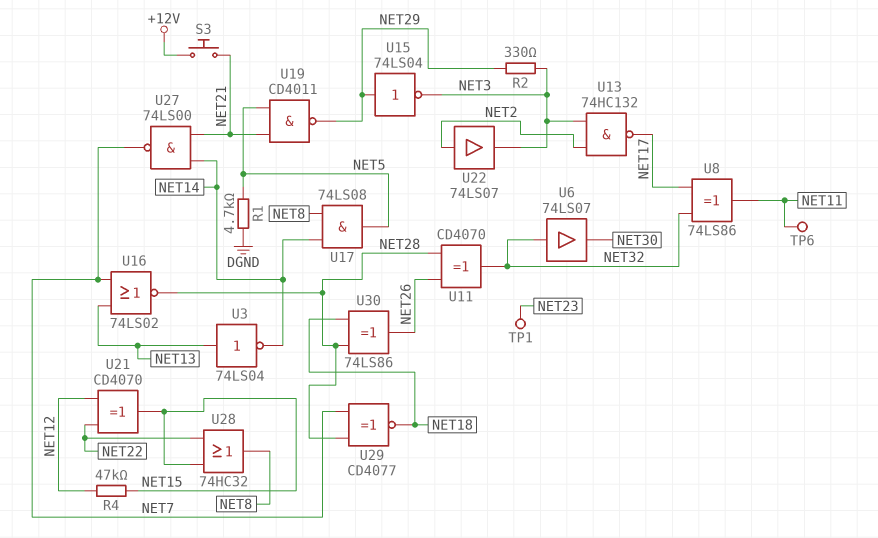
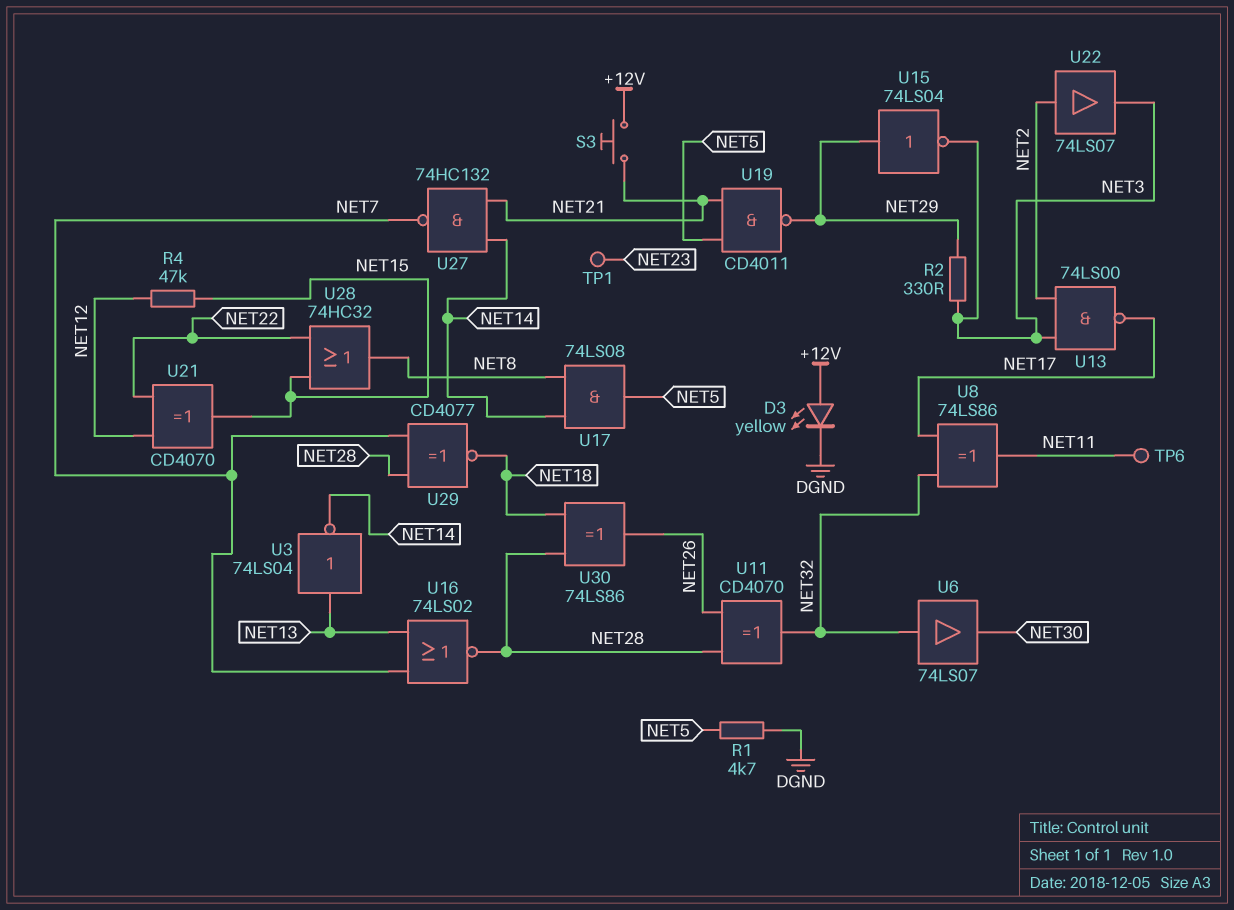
D3: none -> LED yellow (A +12V, K DGND)
U13: NAND 74HC132 (in NET2, in NET3, out NET17) -> NAND 74LS00 (in NET2, in NET3, out NET17)
U27: NAND 74LS00 (in NET14, in NET21, out NET7) -> NAND 74HC132 (in NET14, in NET21, out NET7)

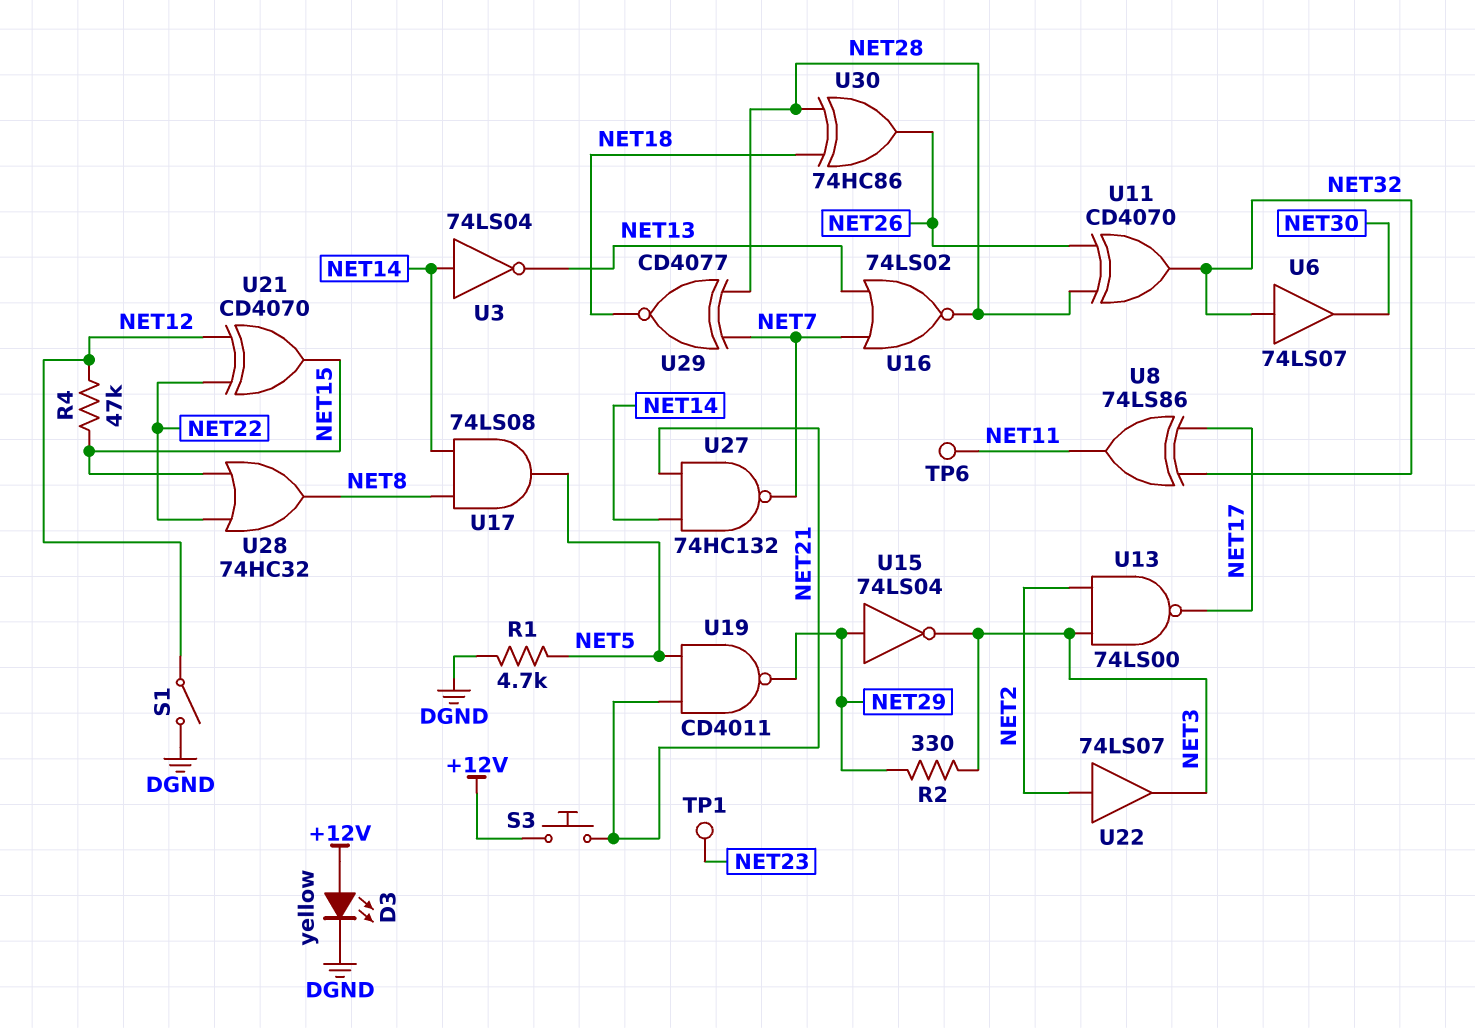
S1: none -> switch (DGND, NET12)
U3: NOT 74LS04 (in NET13, out NET14) -> NOT 74LS04 (in NET14, out NET13)
U30: XOR 74LS86 (in NET18, in NET28, out NET26) -> XOR 74HC86 (in NET18, in NET28, out NET26)

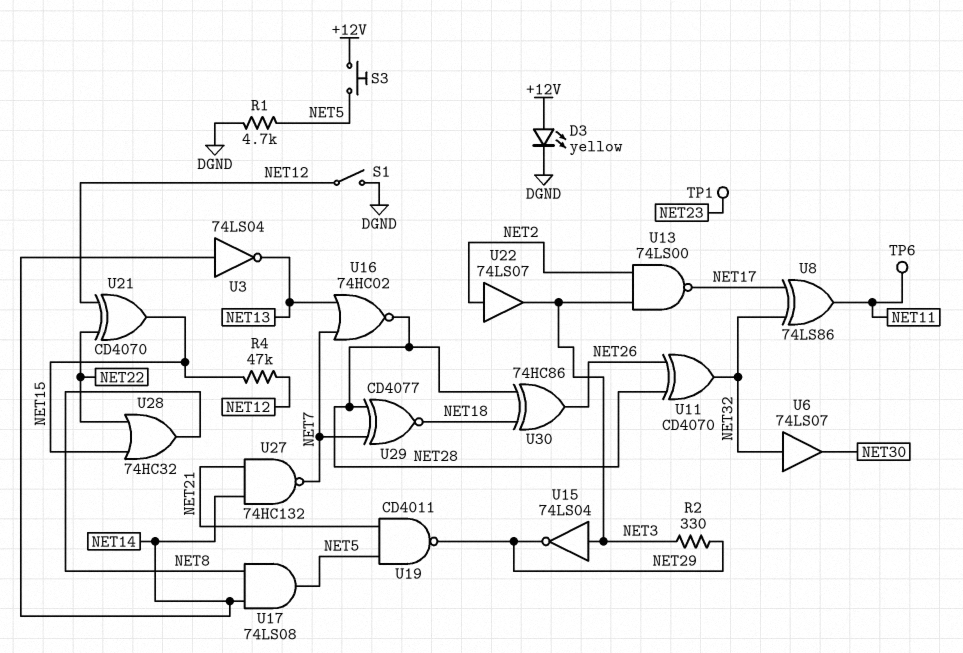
S3: button (+12V, NET21) -> button (+12V, NET5)
U15: NOT 74LS04 (in NET29, out NET3) -> NOT 74LS04 (in NET3, out NET29)
U16: NOR 74LS02 (in NET7, in NET13, out NET28) -> NOR 74HC02 (in NET7, in NET13, out NET28)

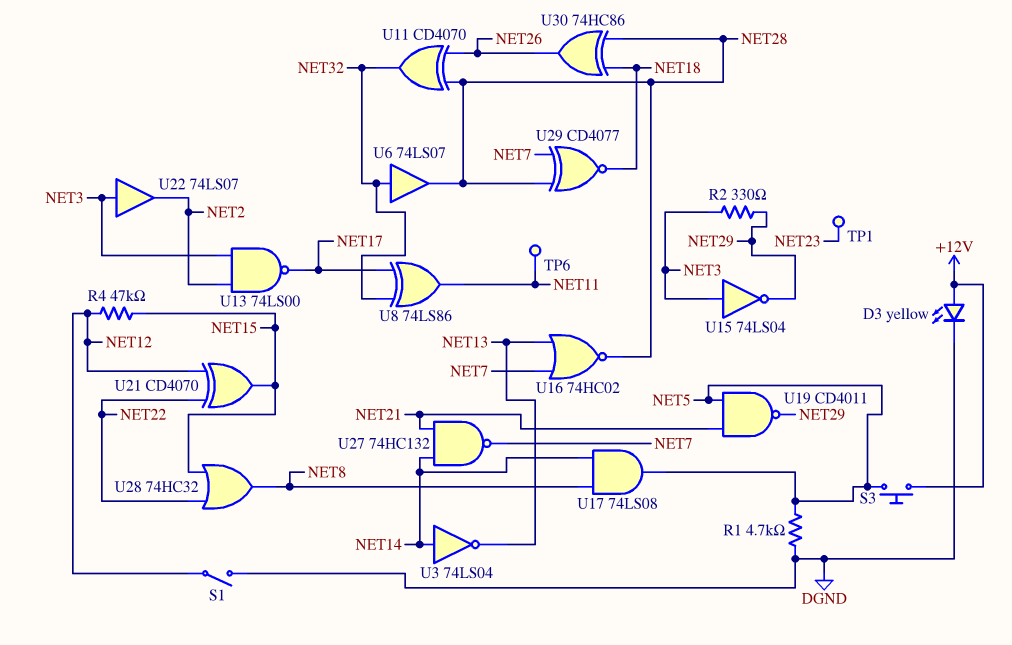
U6: buffer 74LS07 (in NET32, out NET30) -> buffer 74LS07 (in NET32, out NET28)
U22: buffer 74LS07 (in NET2, out NET3) -> buffer 74LS07 (in NET3, out NET2)

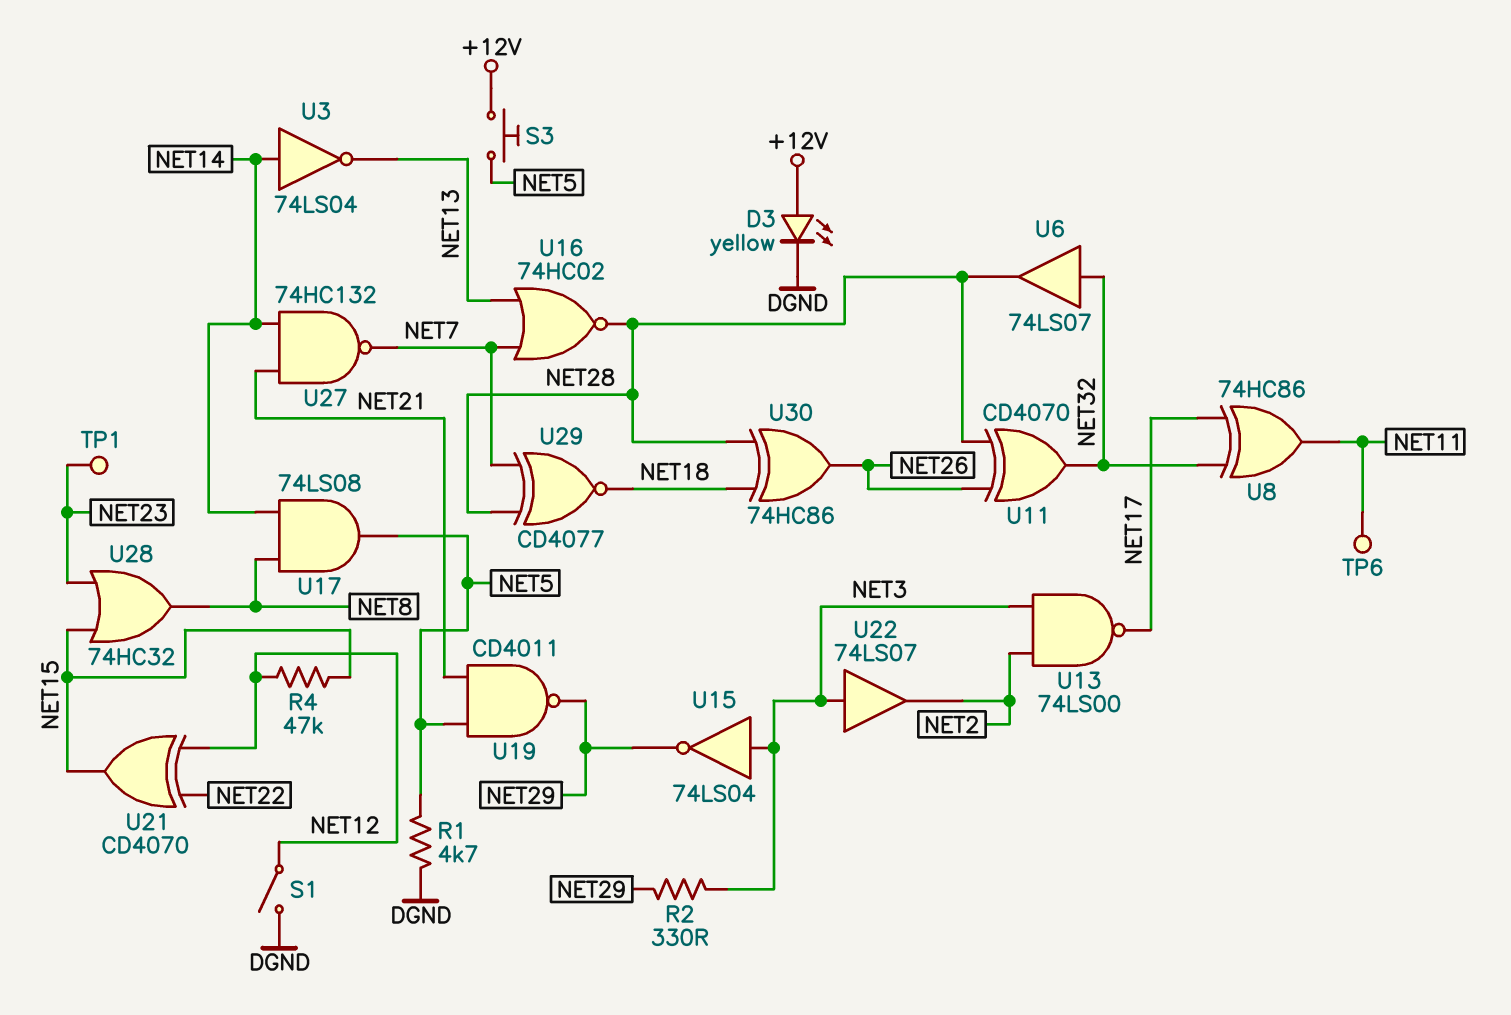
U8: XOR 74LS86 (in NET17, in NET32, out NET11) -> XOR 74HC86 (in NET17, in NET32, out NET11)
U28: OR 74HC32 (in NET15, in NET22, out NET8) -> OR 74HC32 (in NET15, in NET23, out NET8)

